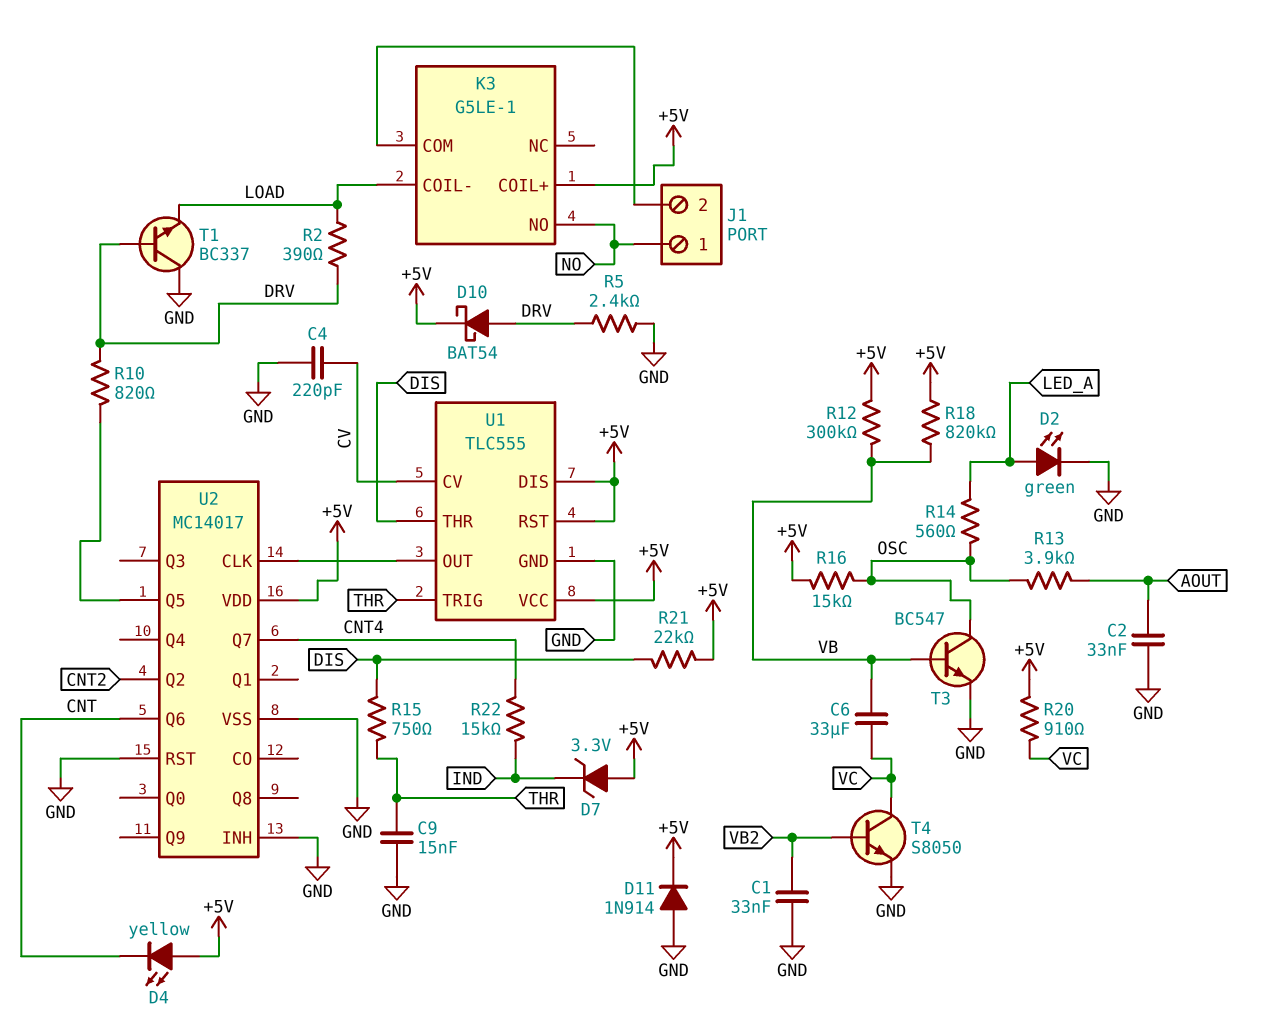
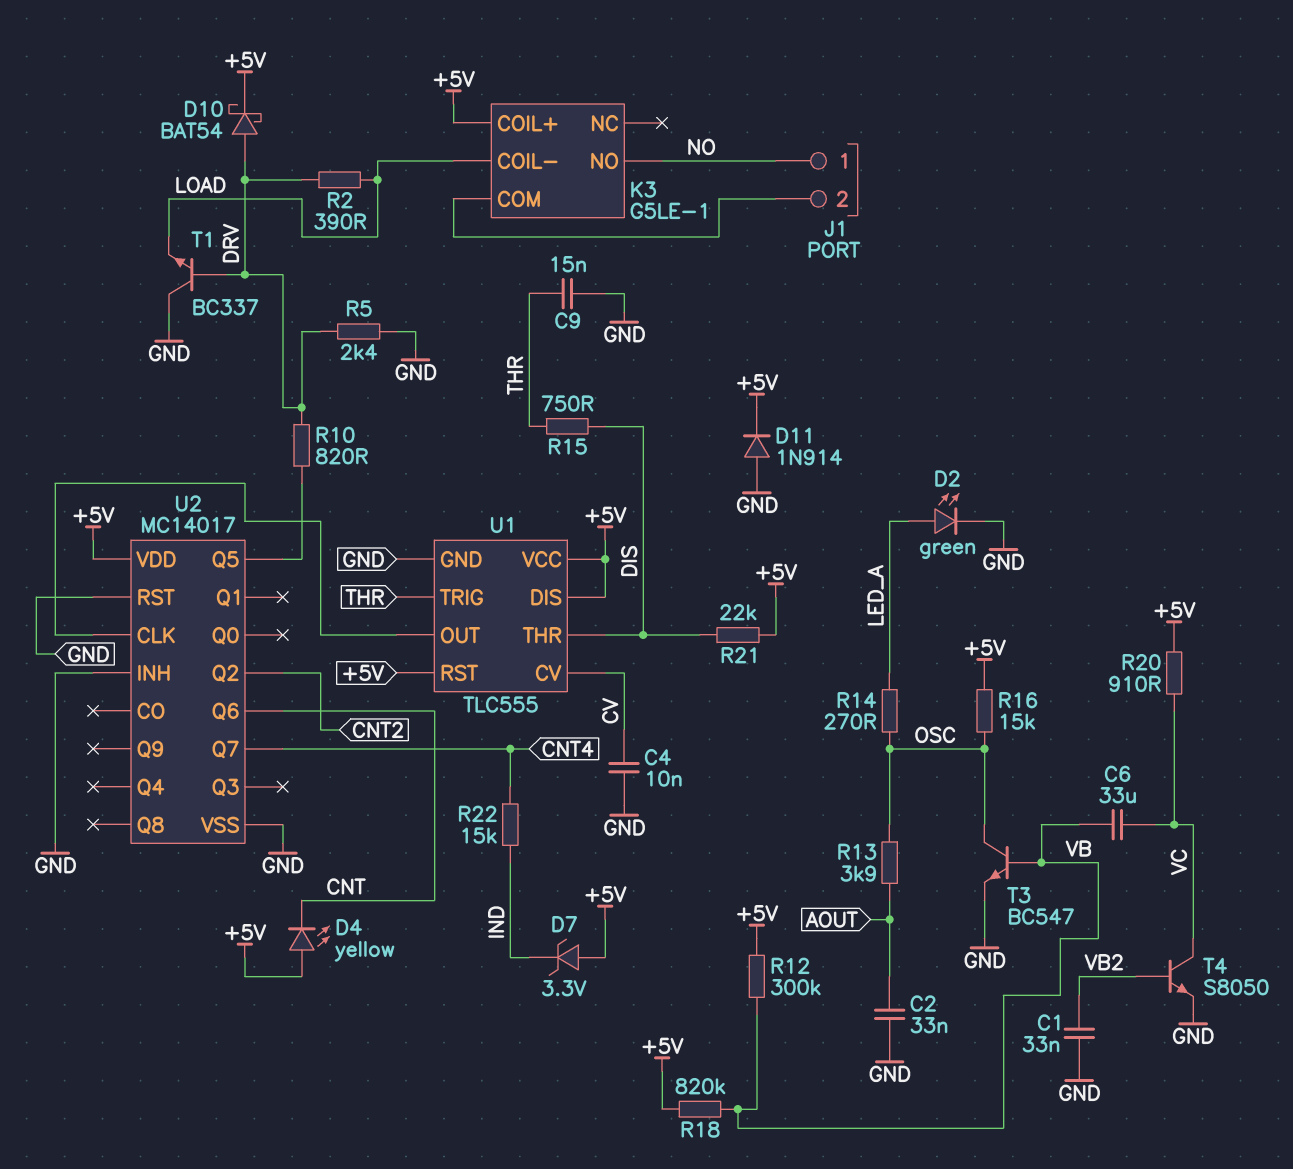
C4: 220pF (CV, GND) -> 10nF (CV, GND)
R14: 560 (LED_A, OSC) -> 270 (LED_A, OSC)

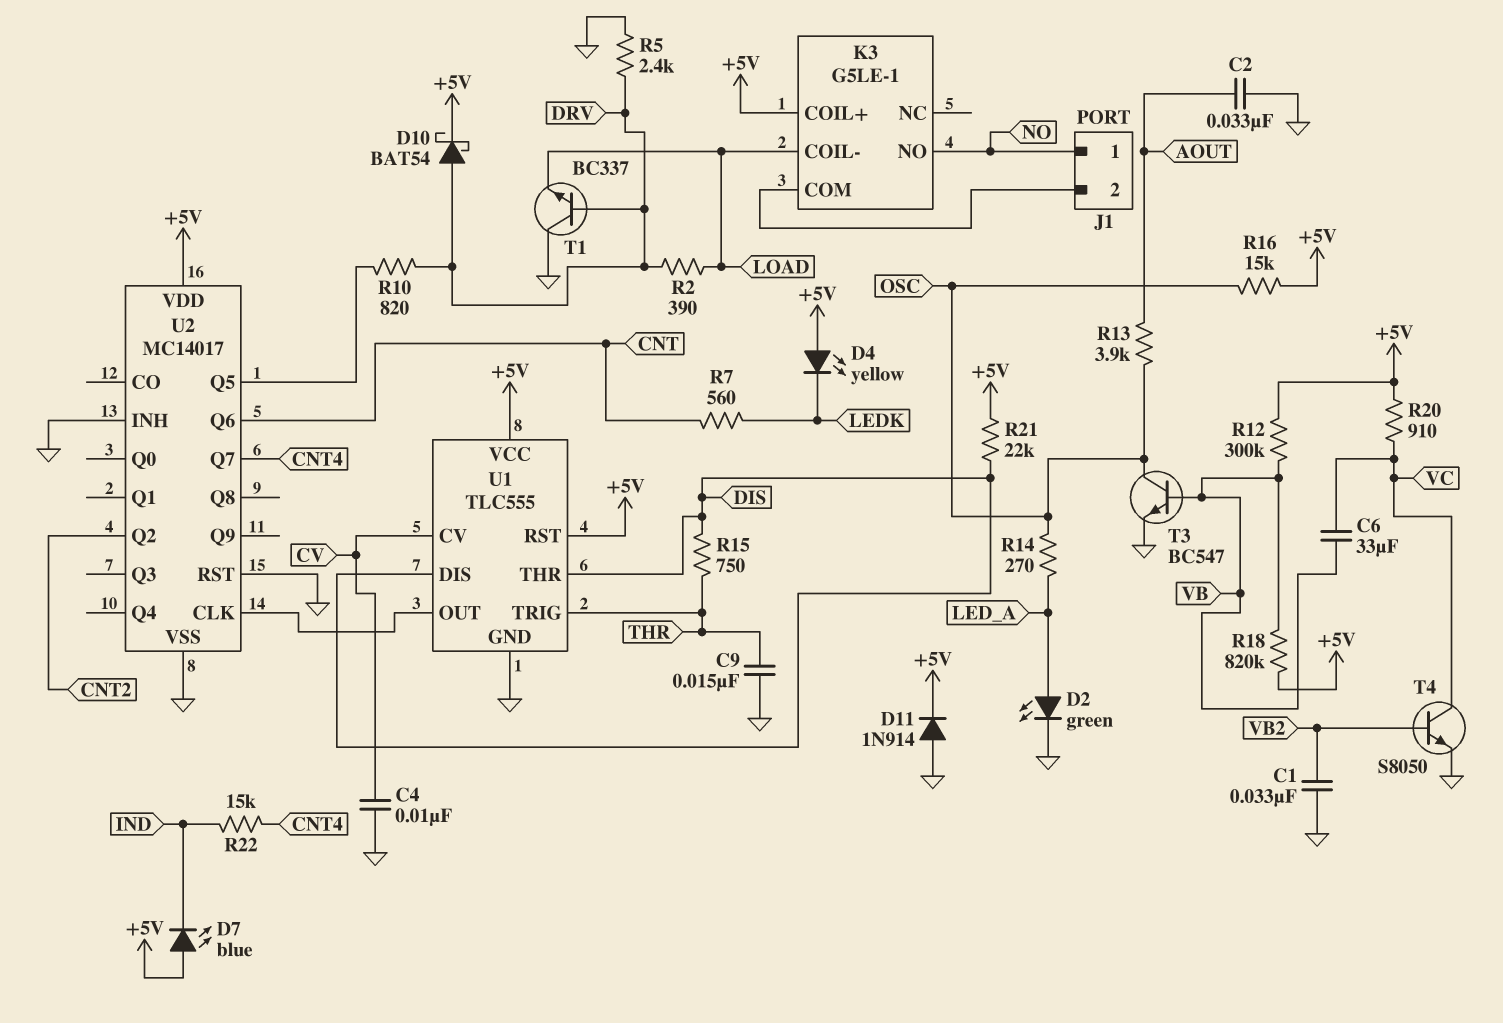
D4: LED yellow (A +5V, K CNT) -> LED yellow (A +5V, K LEDK)
D7: zener 3.3V (A +5V, K IND) -> LED blue (A +5V, K IND)
R7: none -> 560 (CNT, LEDK)
U1 pin DIS: +5V -> DIS

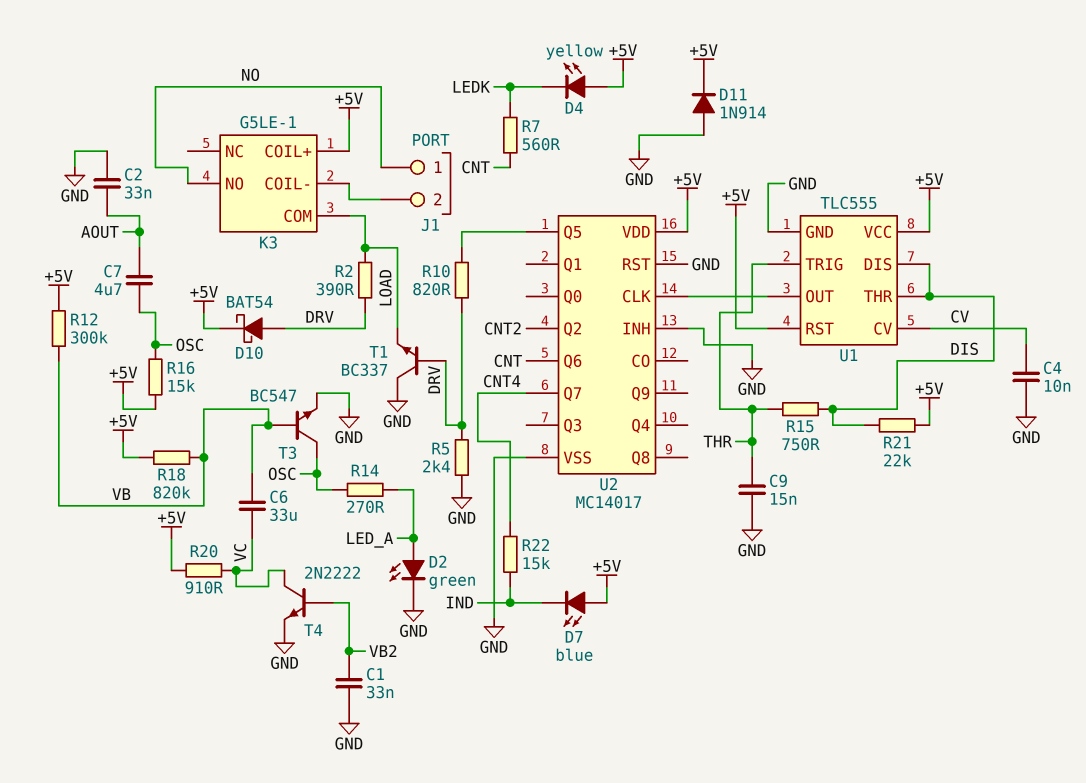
C7: none -> 4.7uF (AOUT, OSC)
K3 pin COIL-: LOAD -> J1/2
K3 pin COM: J1/2 -> LOAD
R13: 3.9k (AOUT, OSC) -> none
T4: NPN S8050 (B VB2, C VC, E GND) -> NPN 2N2222 (B VB2, C VC, E GND)

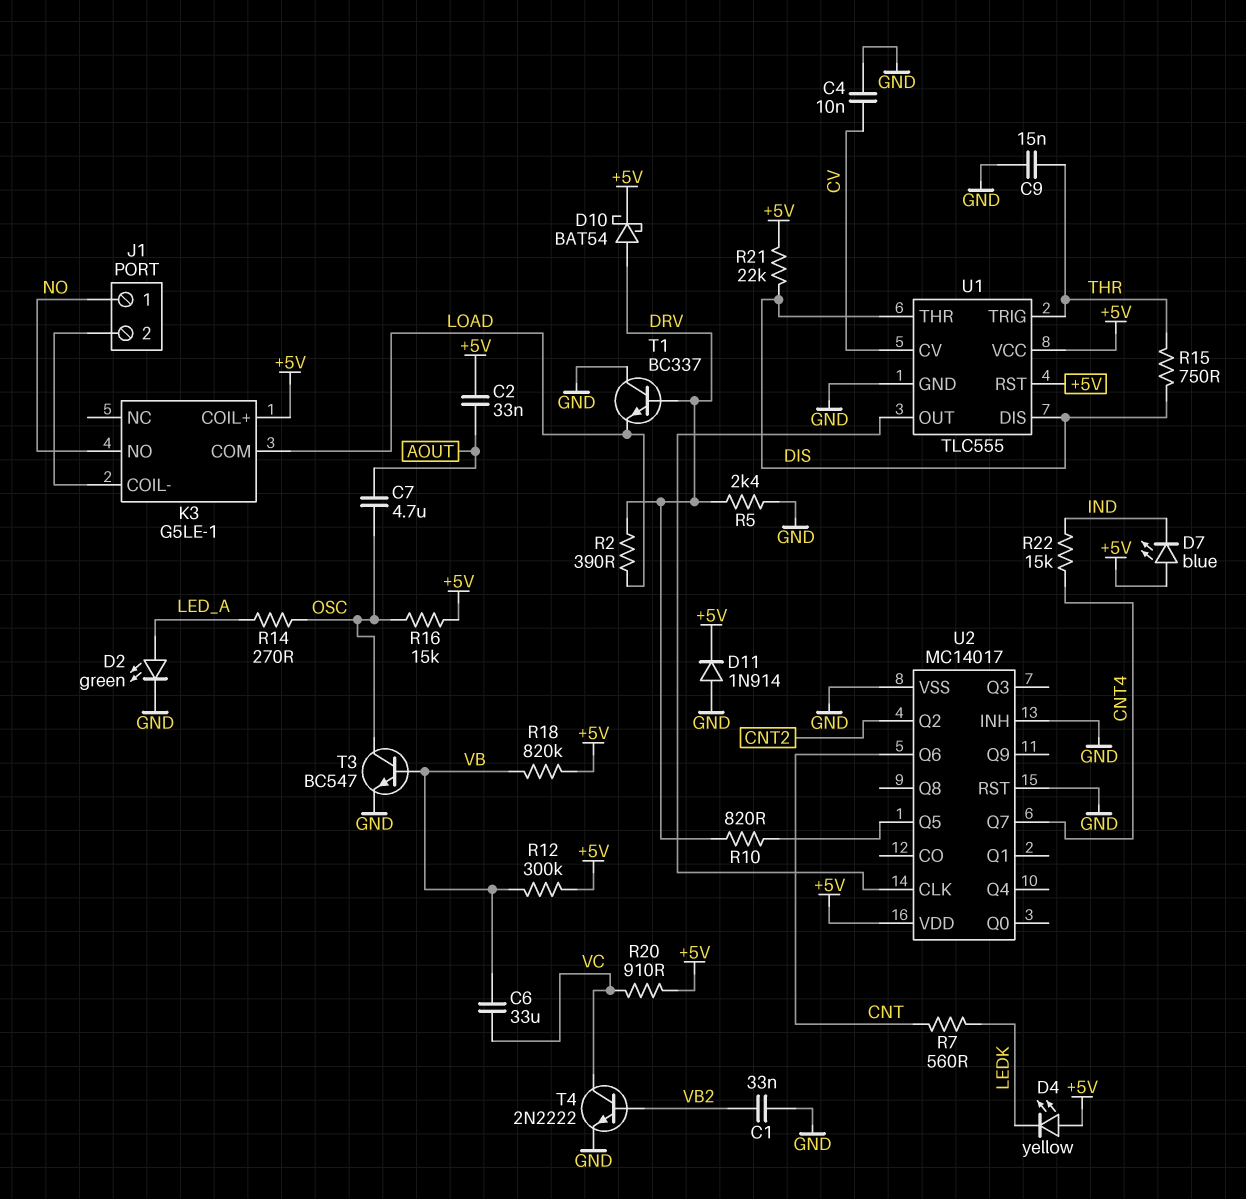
C2: 33nF (AOUT, GND) -> 33nF (+5V, AOUT)

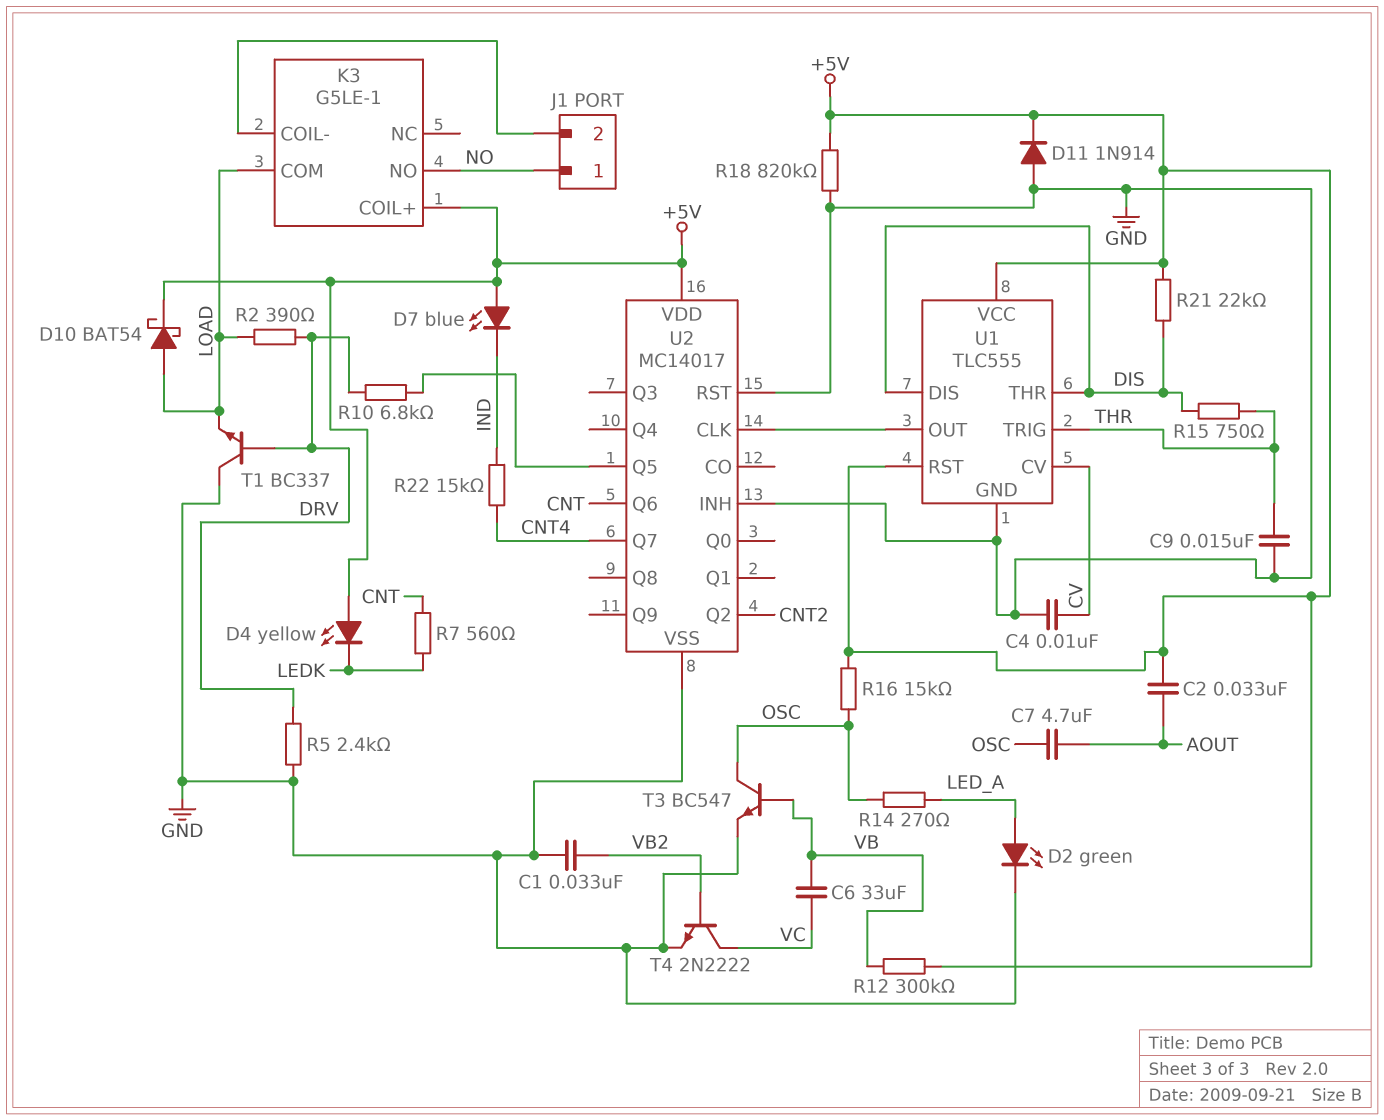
D10: schottky BAT54 (A DRV, K +5V) -> schottky BAT54 (A LOAD, K +5V)
R10: 820 (DRV, U2/Q5) -> 6.8k (DRV, U2/Q5)
R18: 820k (+5V, VB) -> 820k (+5V, GND)
R20: 910 (+5V, VC) -> none

